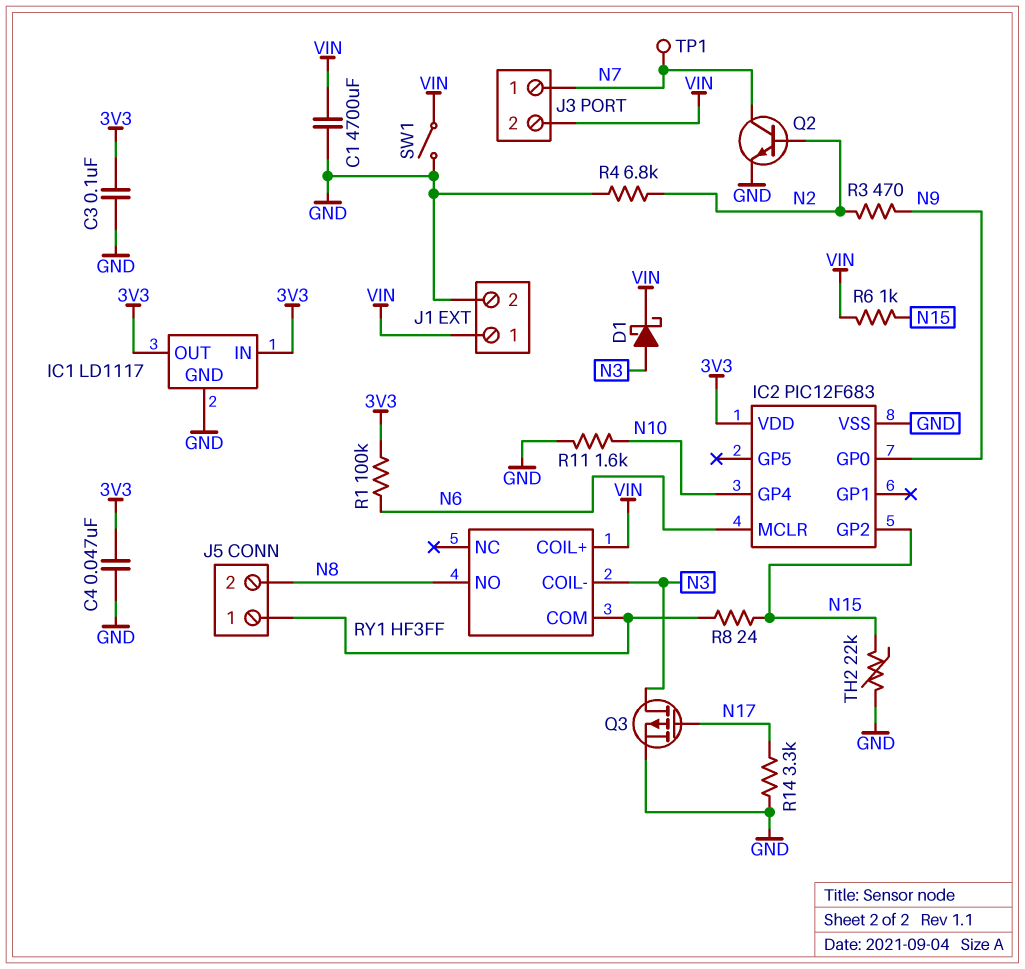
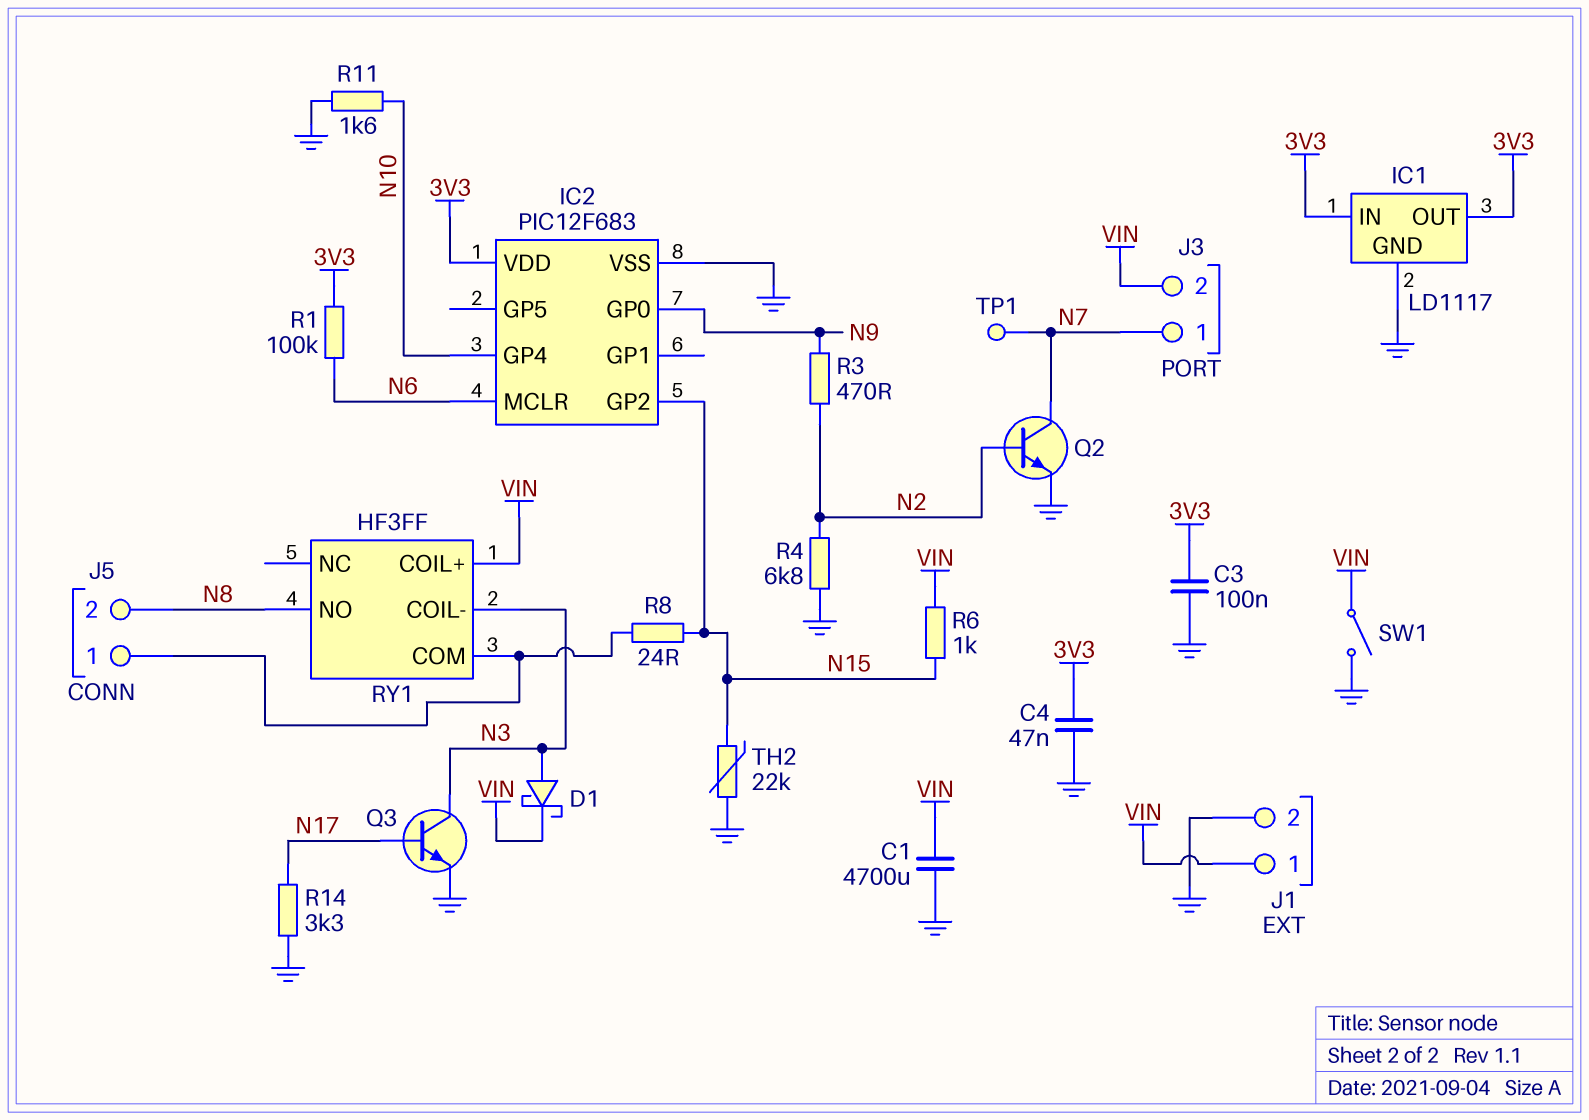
Q3: PMOS (G N17, D N3, S GND) -> NPN (B N17, C N3, E GND)

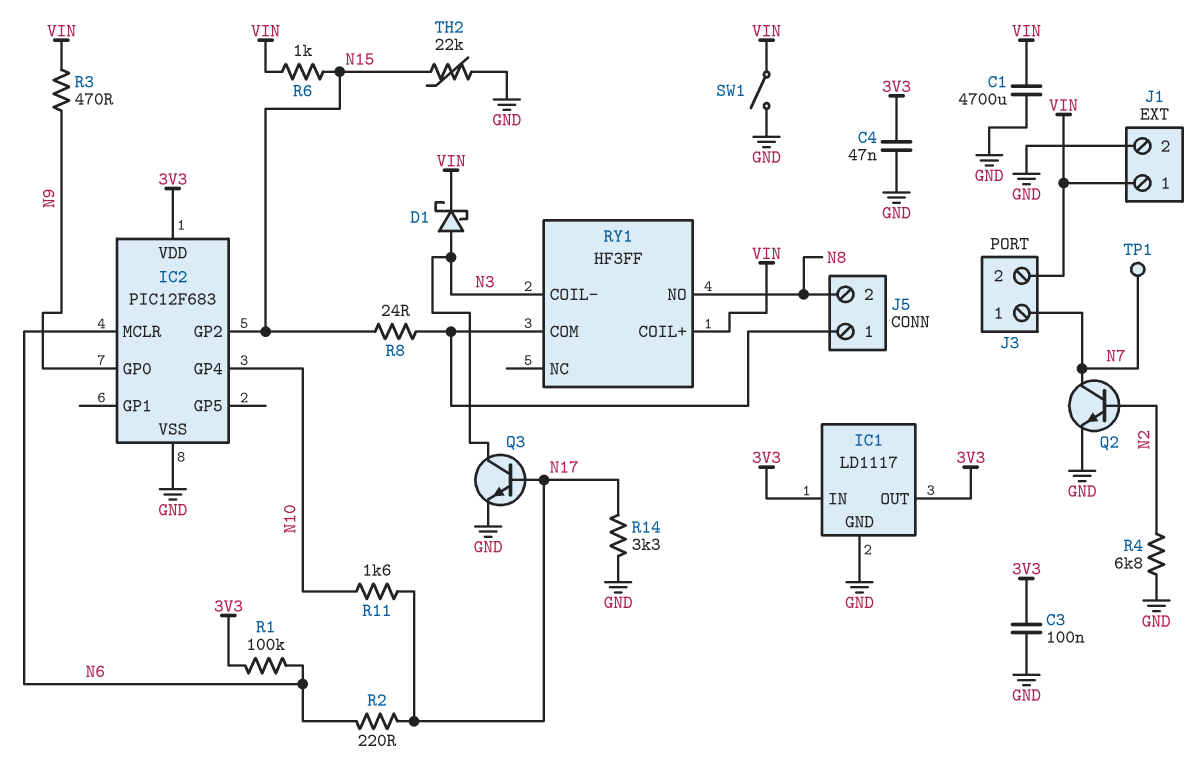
R2: none -> 220 (N6, N17)
R3: 470 (N2, N9) -> 470 (N9, VIN)
R11: 1.6k (GND, N10) -> 1.6k (N10, N17)

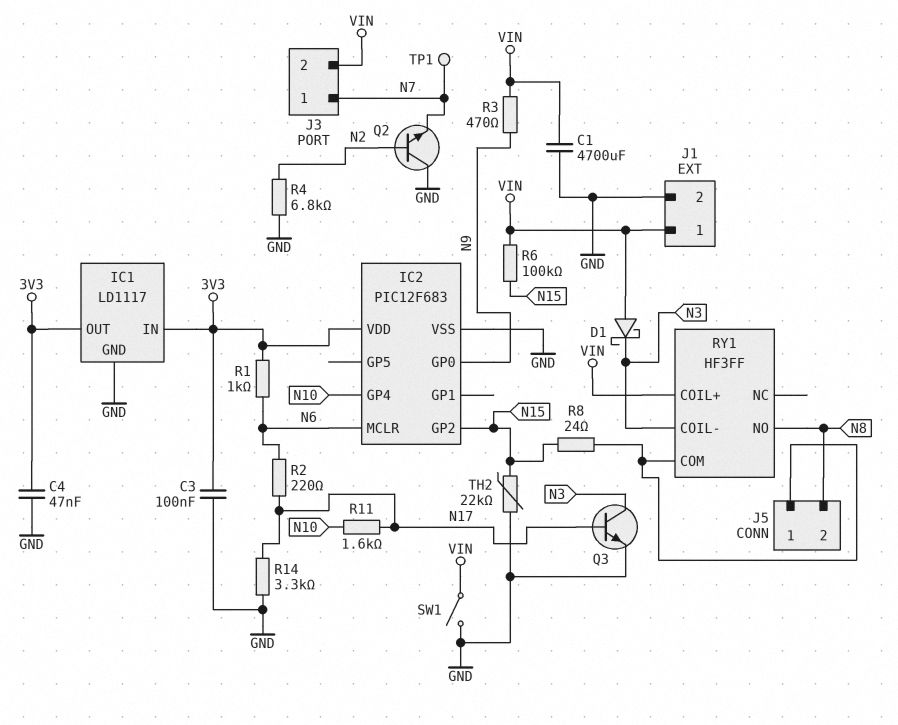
D1: schottky (A N3, K VIN) -> schottky (A VIN, K N3)
Q2: NPN (B N2, C N7, E GND) -> NPN (B N2, C GND, E N7)
R1: 100k (3V3, N6) -> 1k (3V3, N6)
R6: 1k (N15, VIN) -> 100k (N15, VIN)

